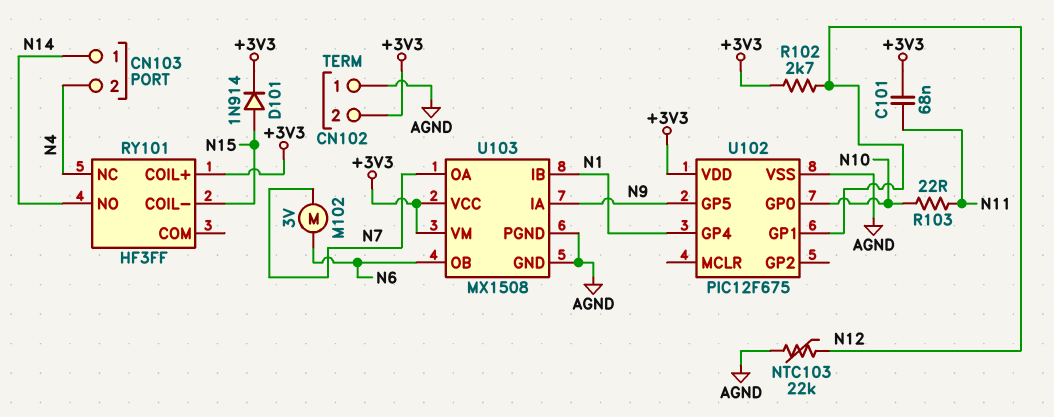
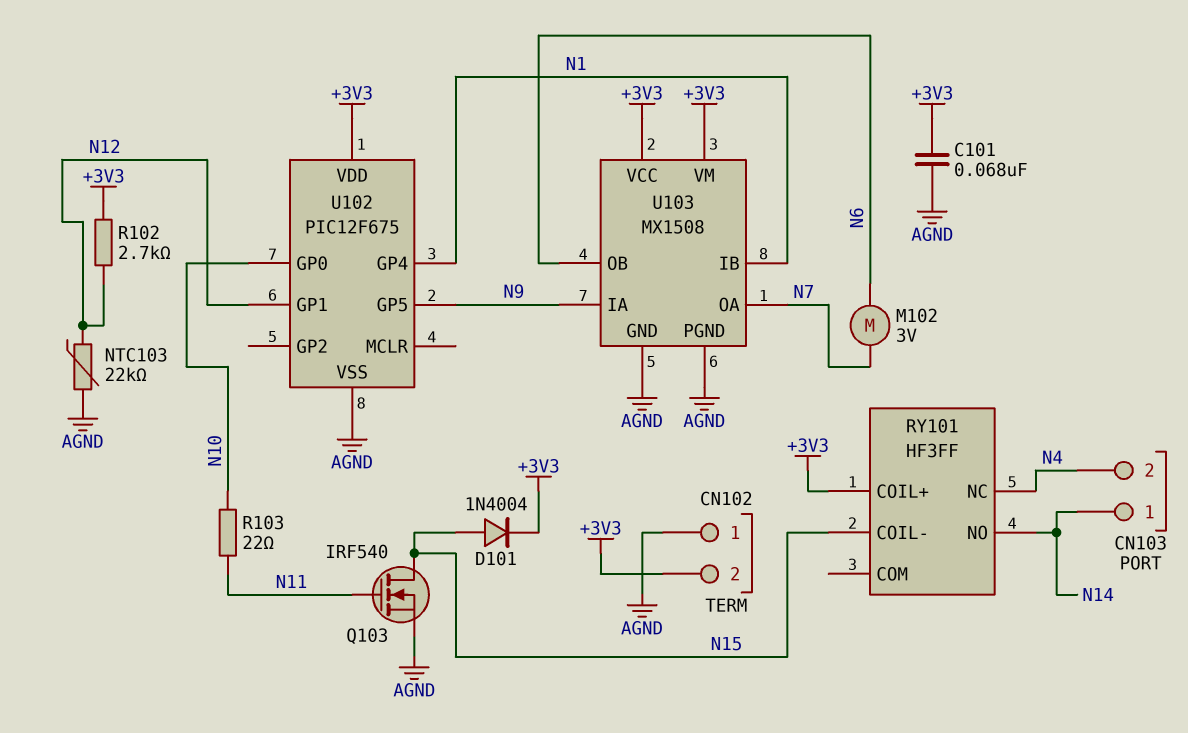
C101: 68nF (+3V3, N11) -> 68nF (+3V3, AGND)
D101: diode 1N914 (A N15, K +3V3) -> diode 1N4004 (A N15, K +3V3)
Q103: none -> NMOS IRF540 (G N11, D N15, S AGND)

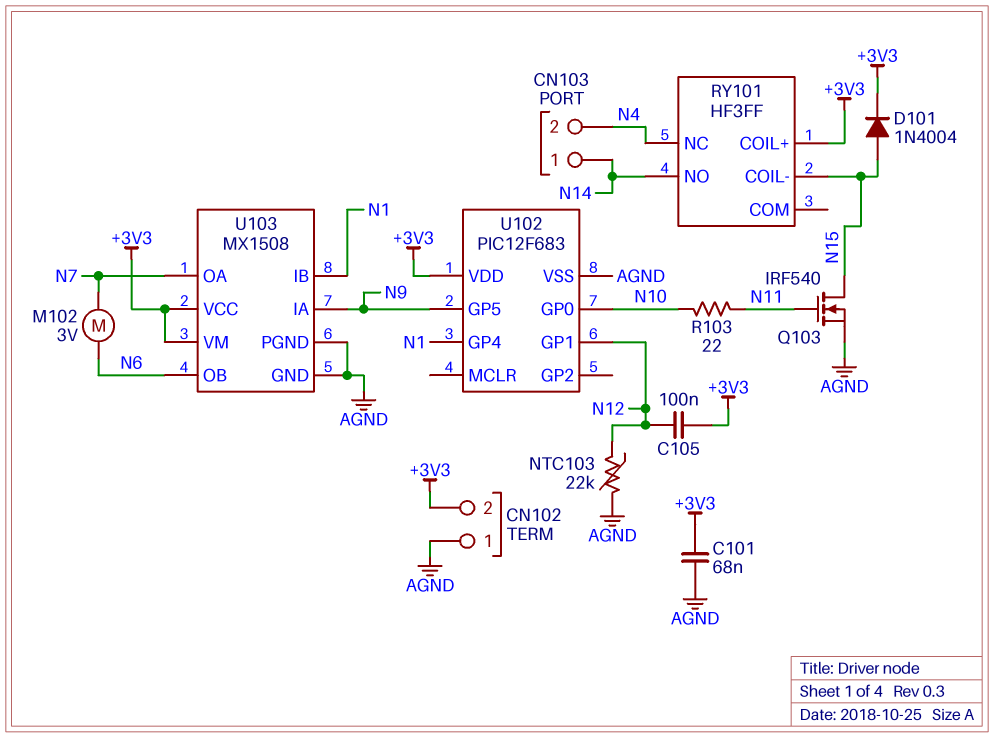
C105: none -> 100nF (+3V3, N12)
R102: 2.7k (+3V3, N12) -> none
U102: PIC12F675 -> PIC12F683

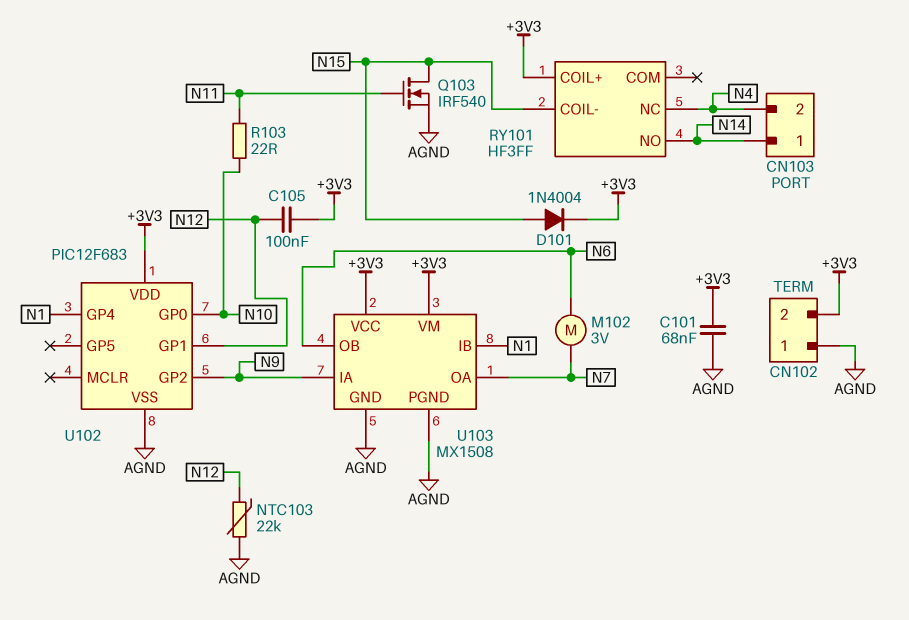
U102 pin GP2: none -> N9
U102 pin GP5: N9 -> none

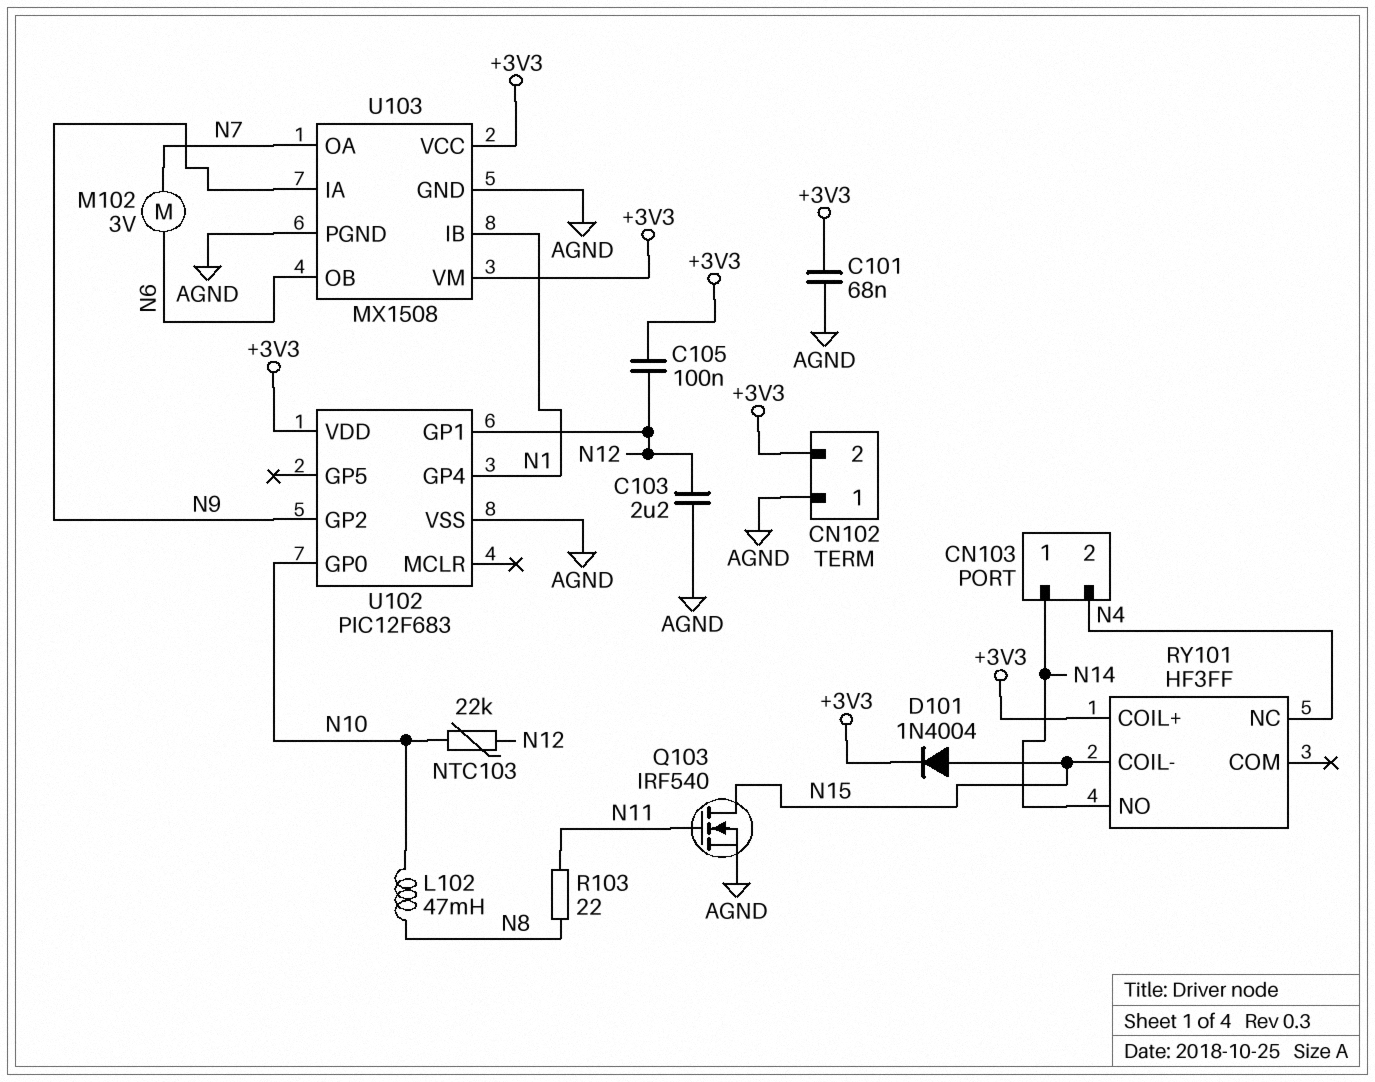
C103: none -> 2.2uF (AGND, N12)
L102: none -> 47mH (N8, N10)
NTC103: 22k (AGND, N12) -> 22k (N10, N12)
R103: 22 (N10, N11) -> 22 (N8, N11)

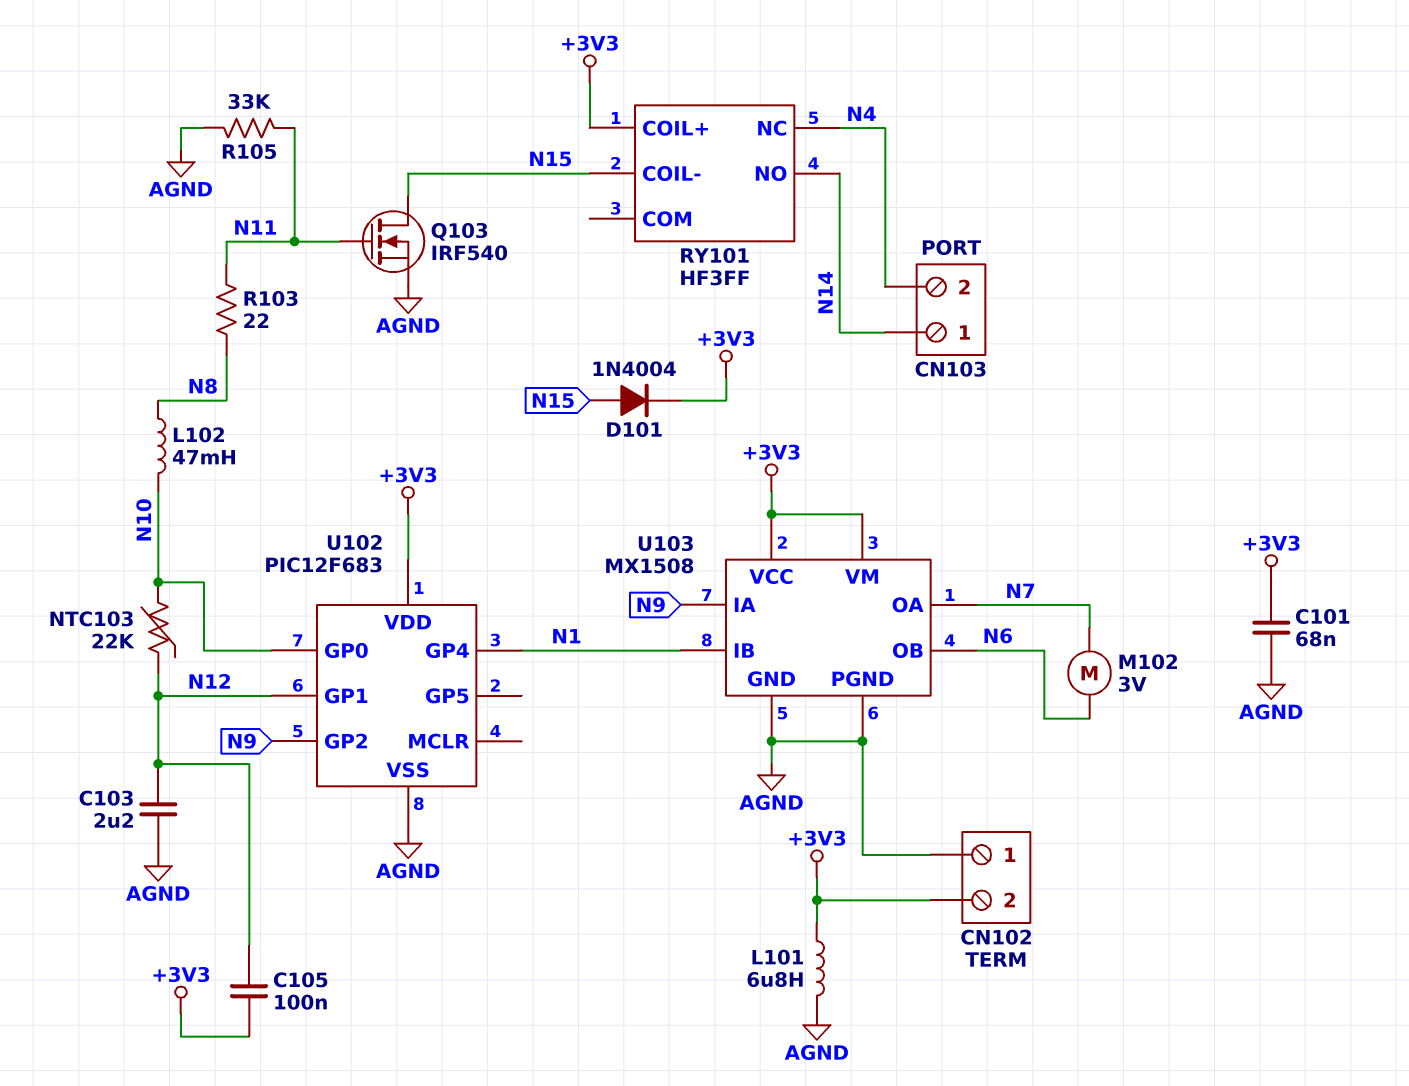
L101: none -> 6.8uH (+3V3, AGND)
R105: none -> 33k (AGND, N11)

